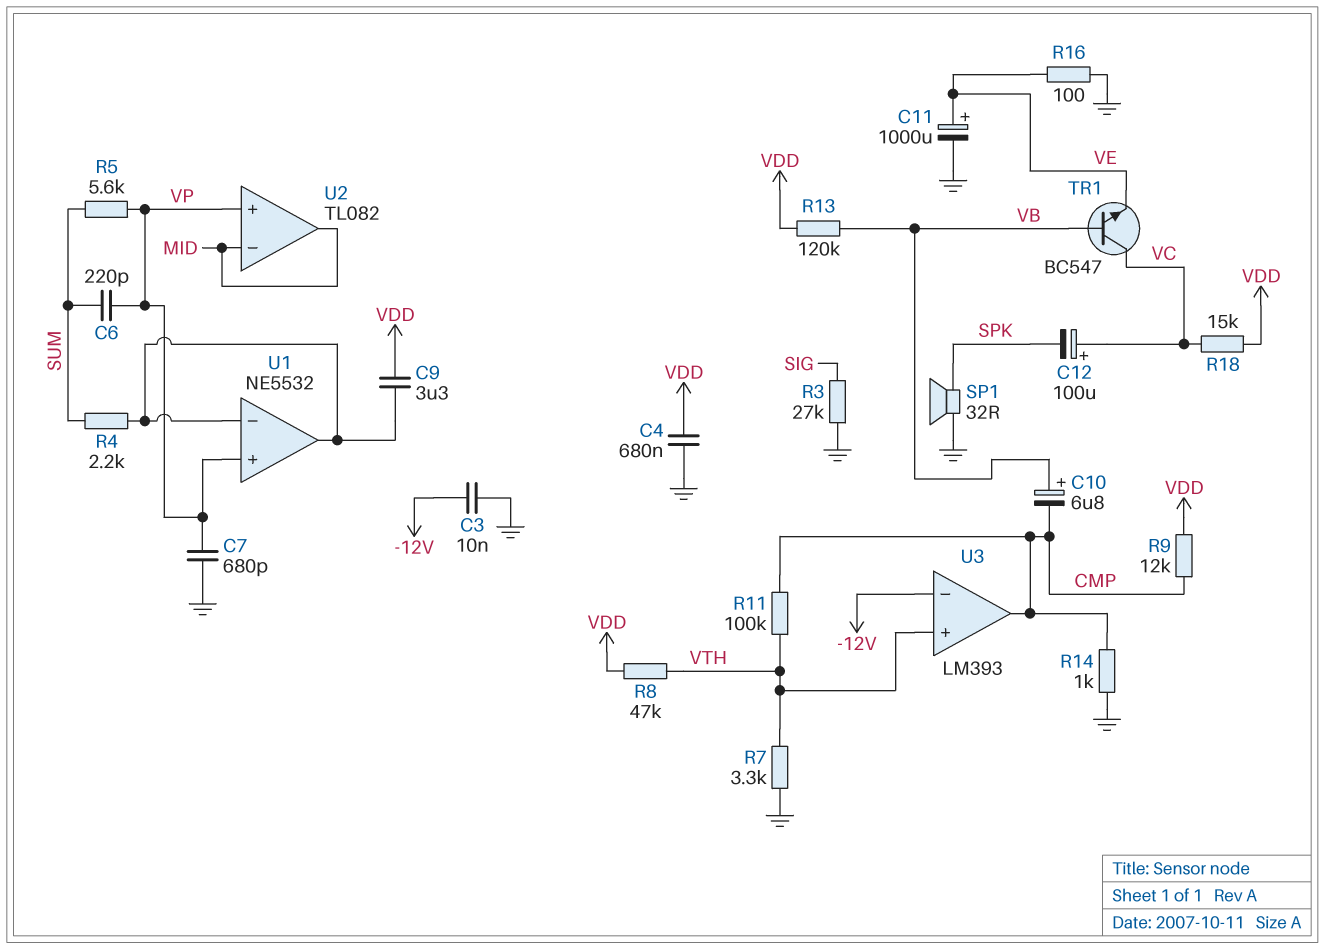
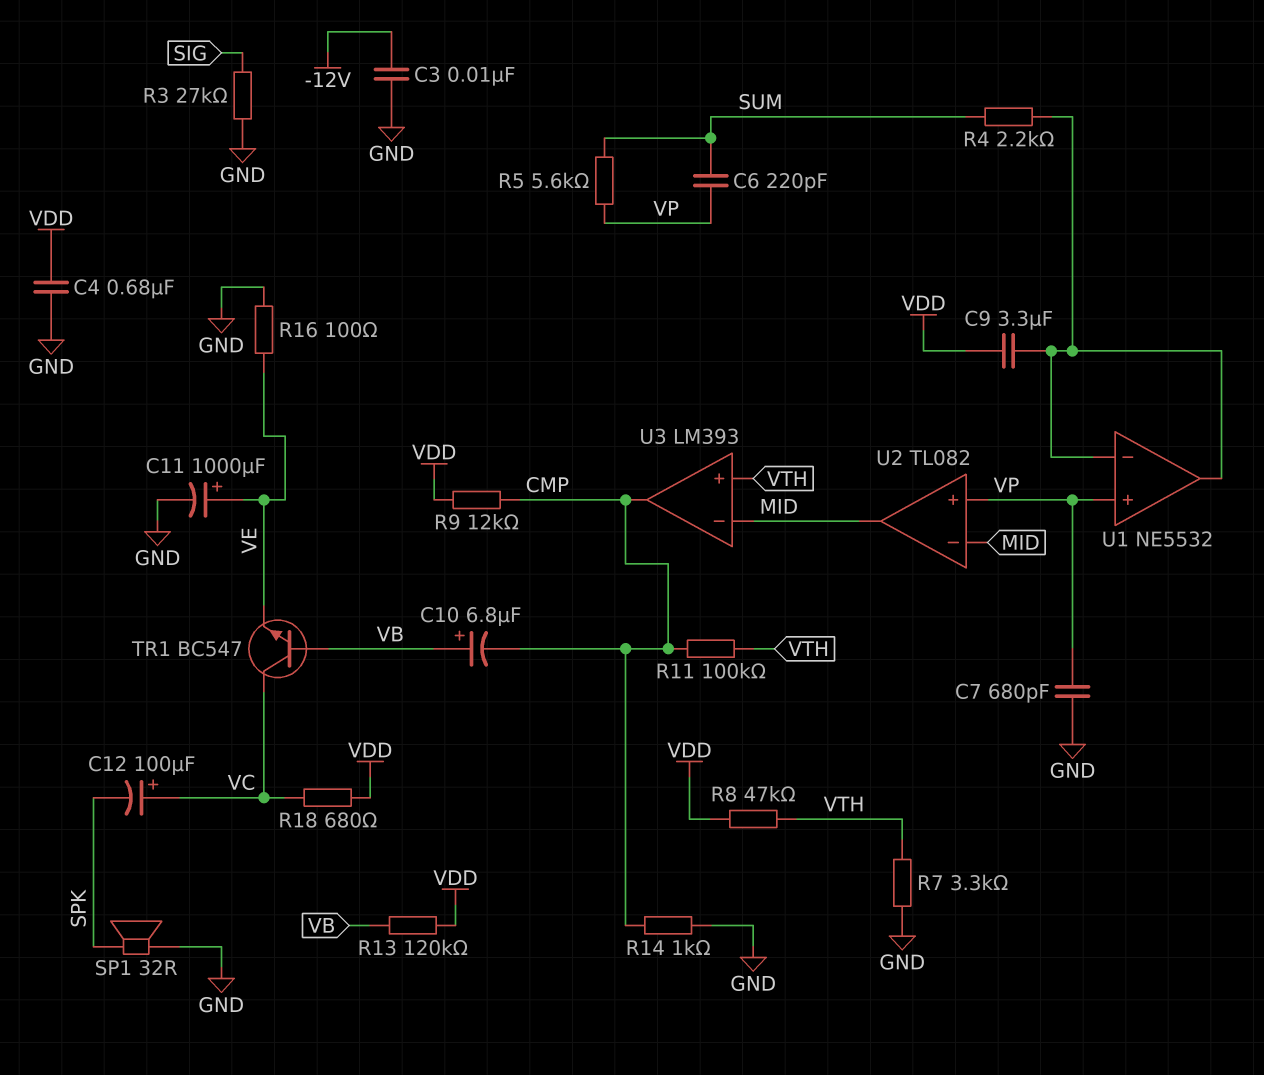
R18: 15k (VC, VDD) -> 680 (VC, VDD)
U3 pin in-: -12V -> MID

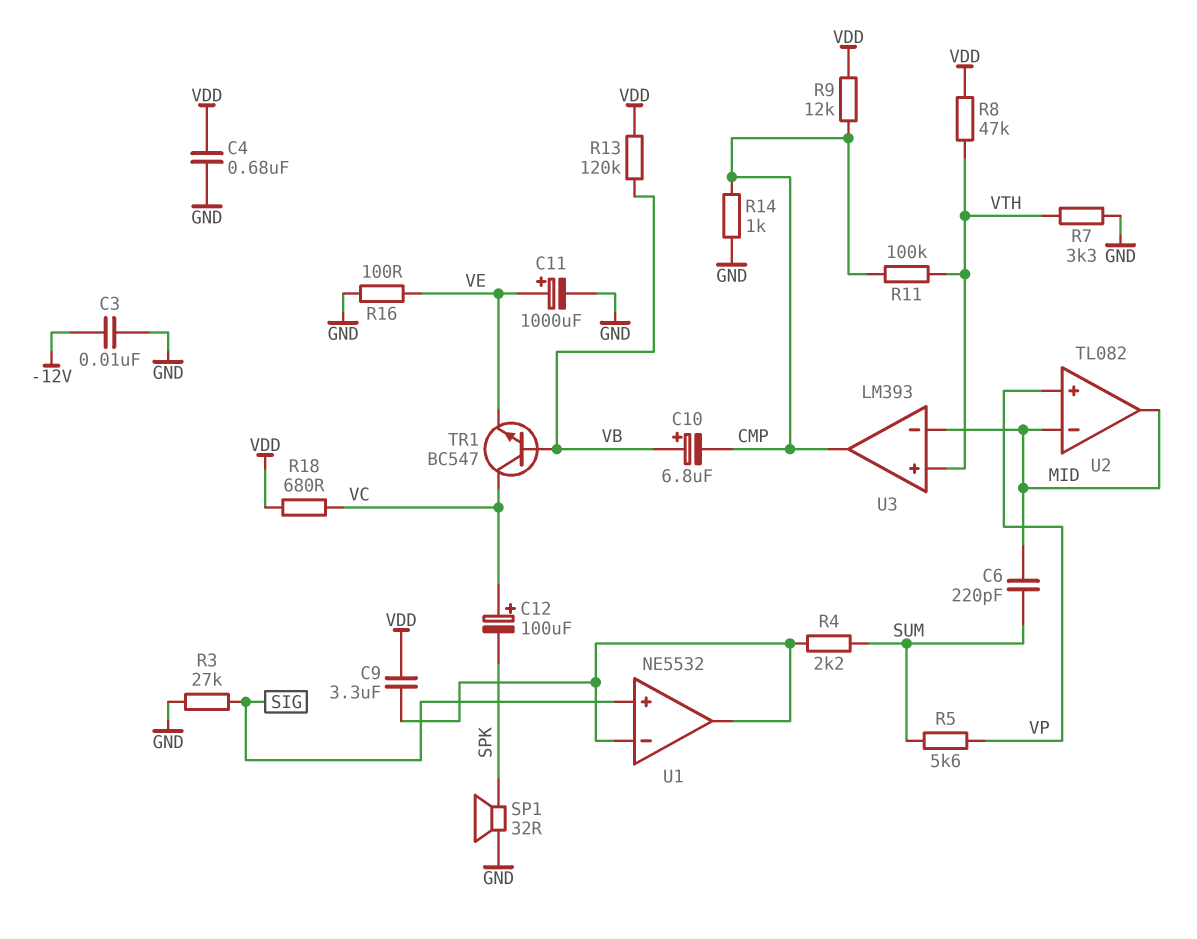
C6: 220pF (SUM, VP) -> 220pF (MID, SUM)
C7: 680pF (GND, VP) -> none
U1 pin in+: VP -> SIG

